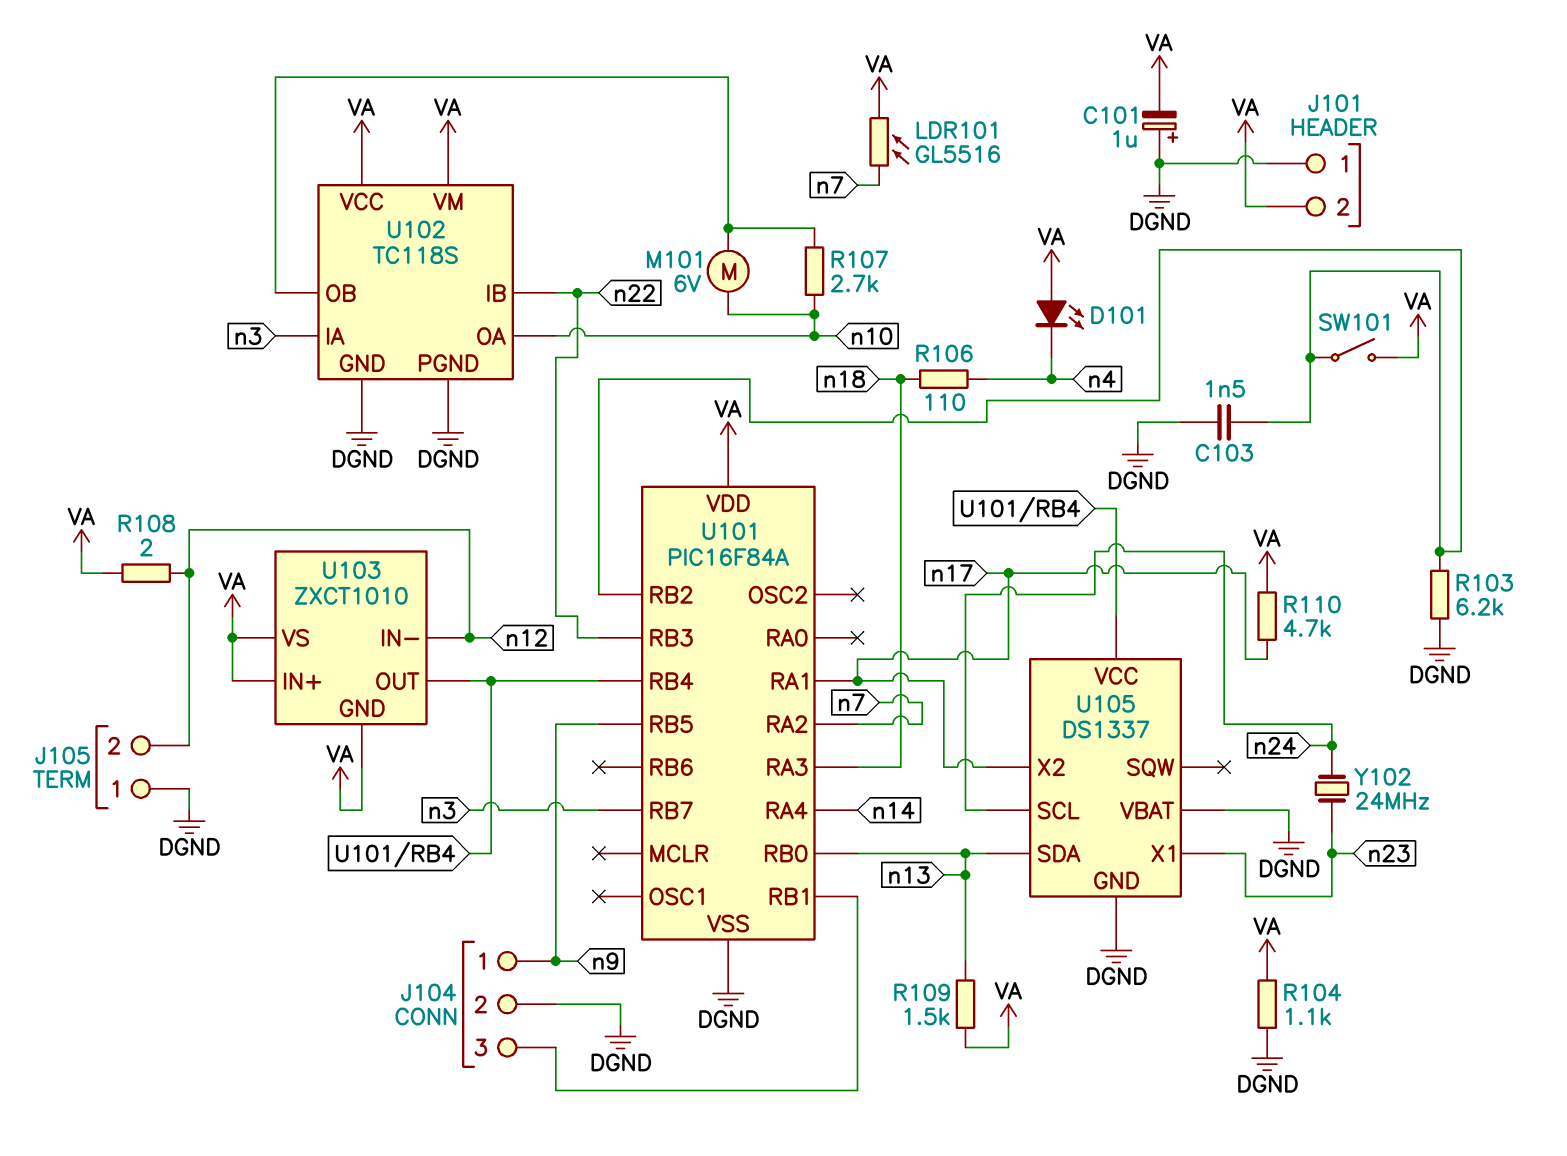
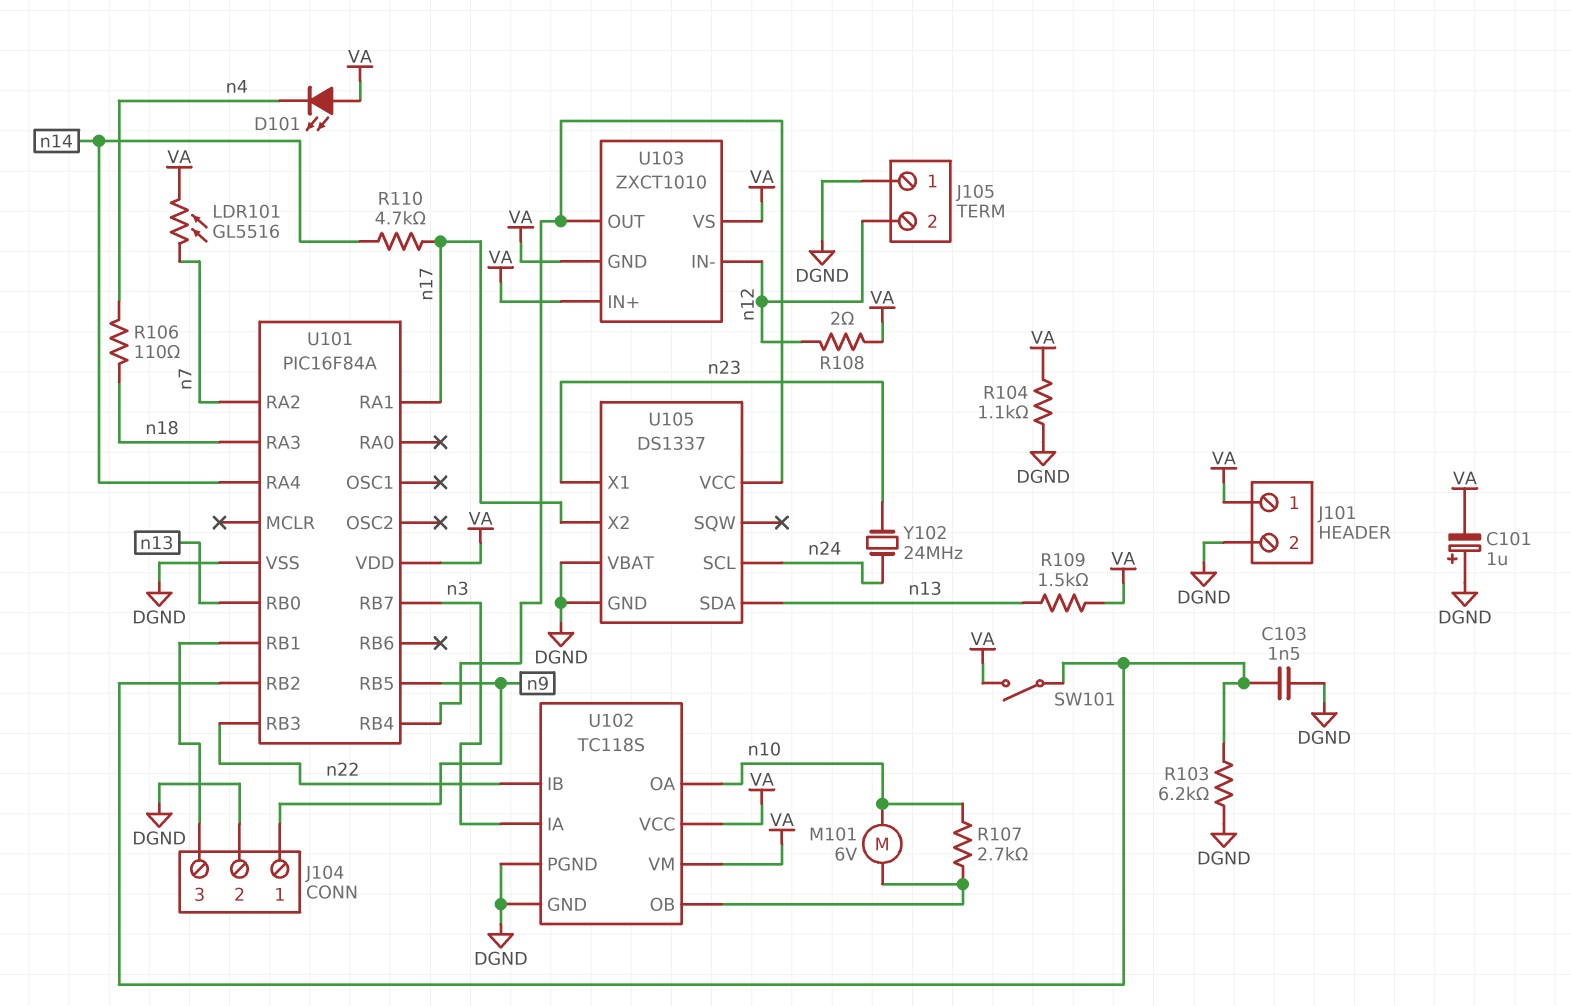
J101 pin 1: DGND -> VA
J101 pin 2: VA -> DGND
R110: 4.7k (VA, n17) -> 4.7k (n14, n17)

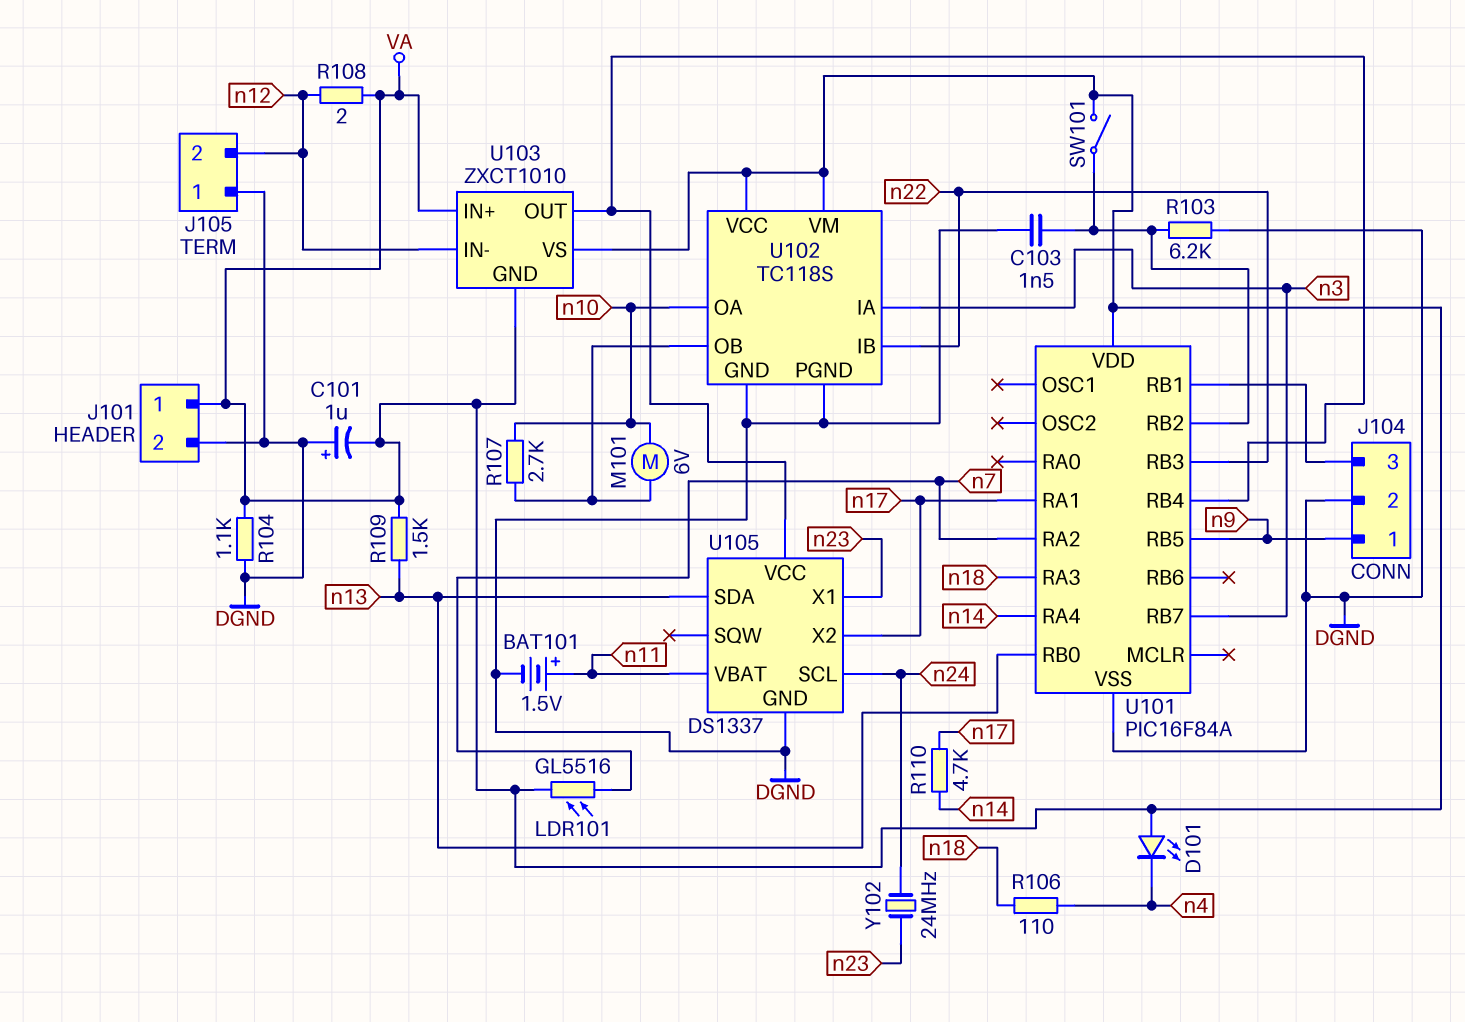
BAT101: none -> 1.5V (plus n11, minus DGND)
U105 pin VBAT: DGND -> n11

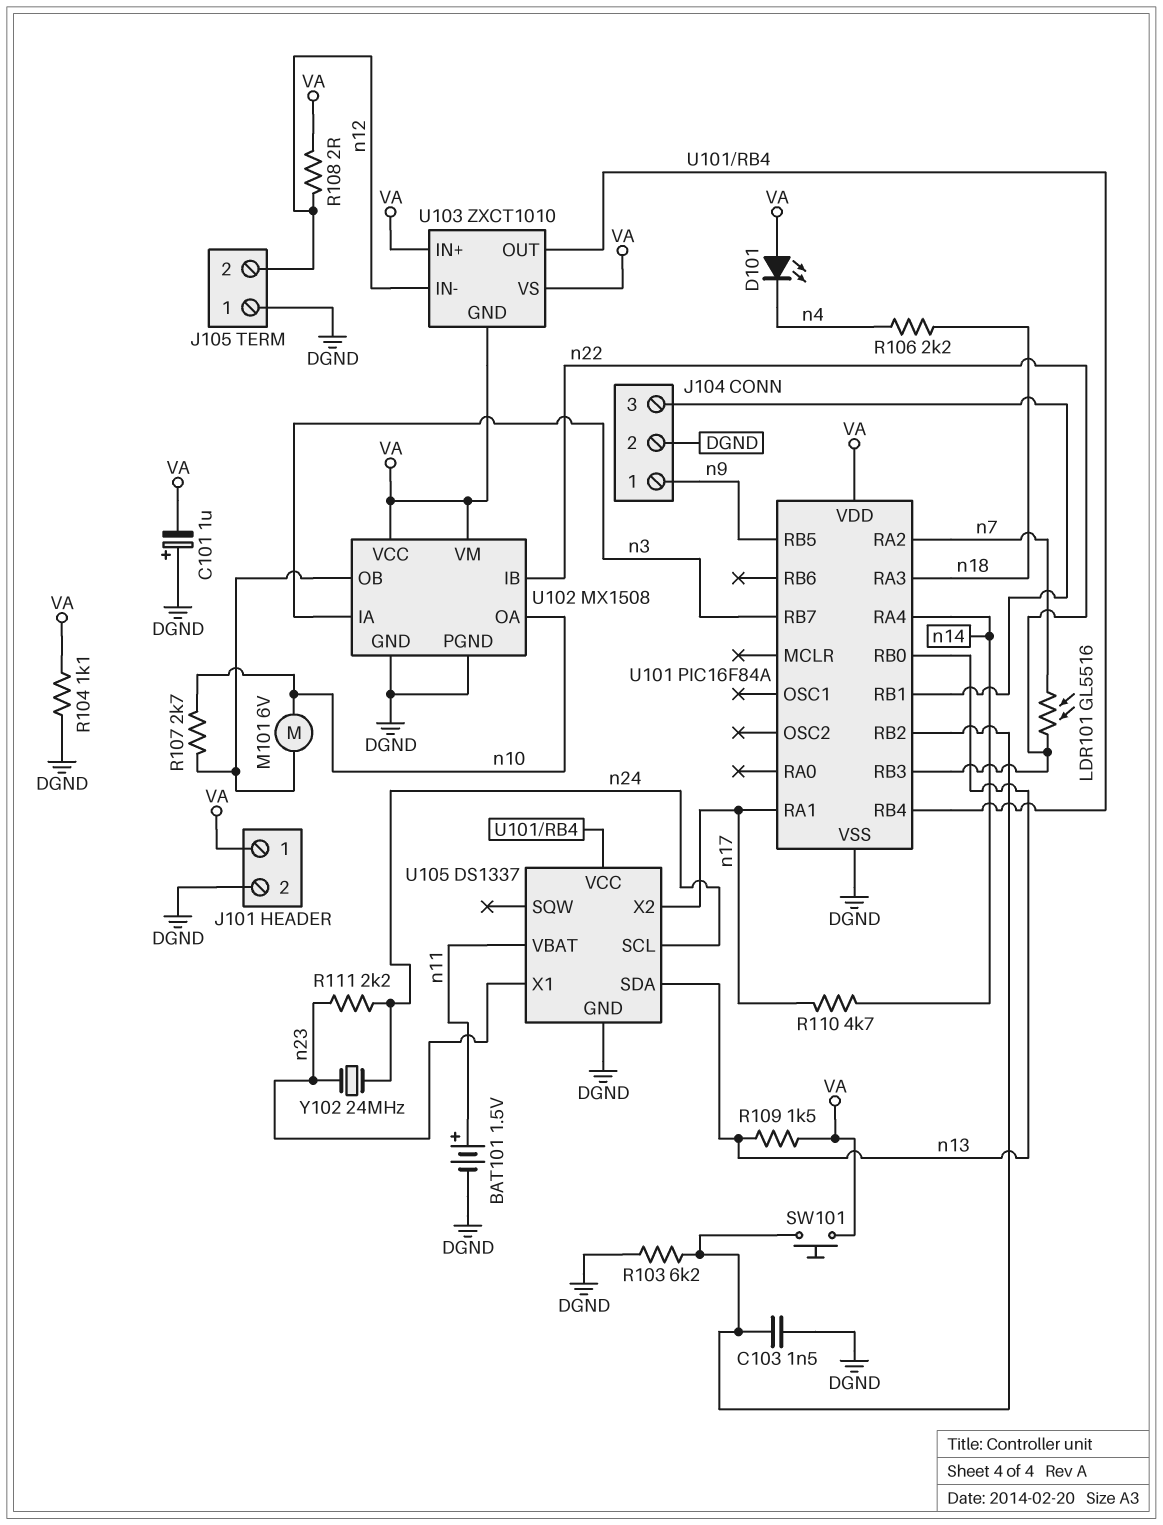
LDR101: GL5516 (VA, n7) -> GL5516 (n7, n22)
R106: 110 (n4, n18) -> 2.2k (n4, n18)
R111: none -> 2.2k (n23, n24)
SW101: switch (U101/RB2, VA) -> button (U101/RB2, VA)
U102: TC118S -> MX1508

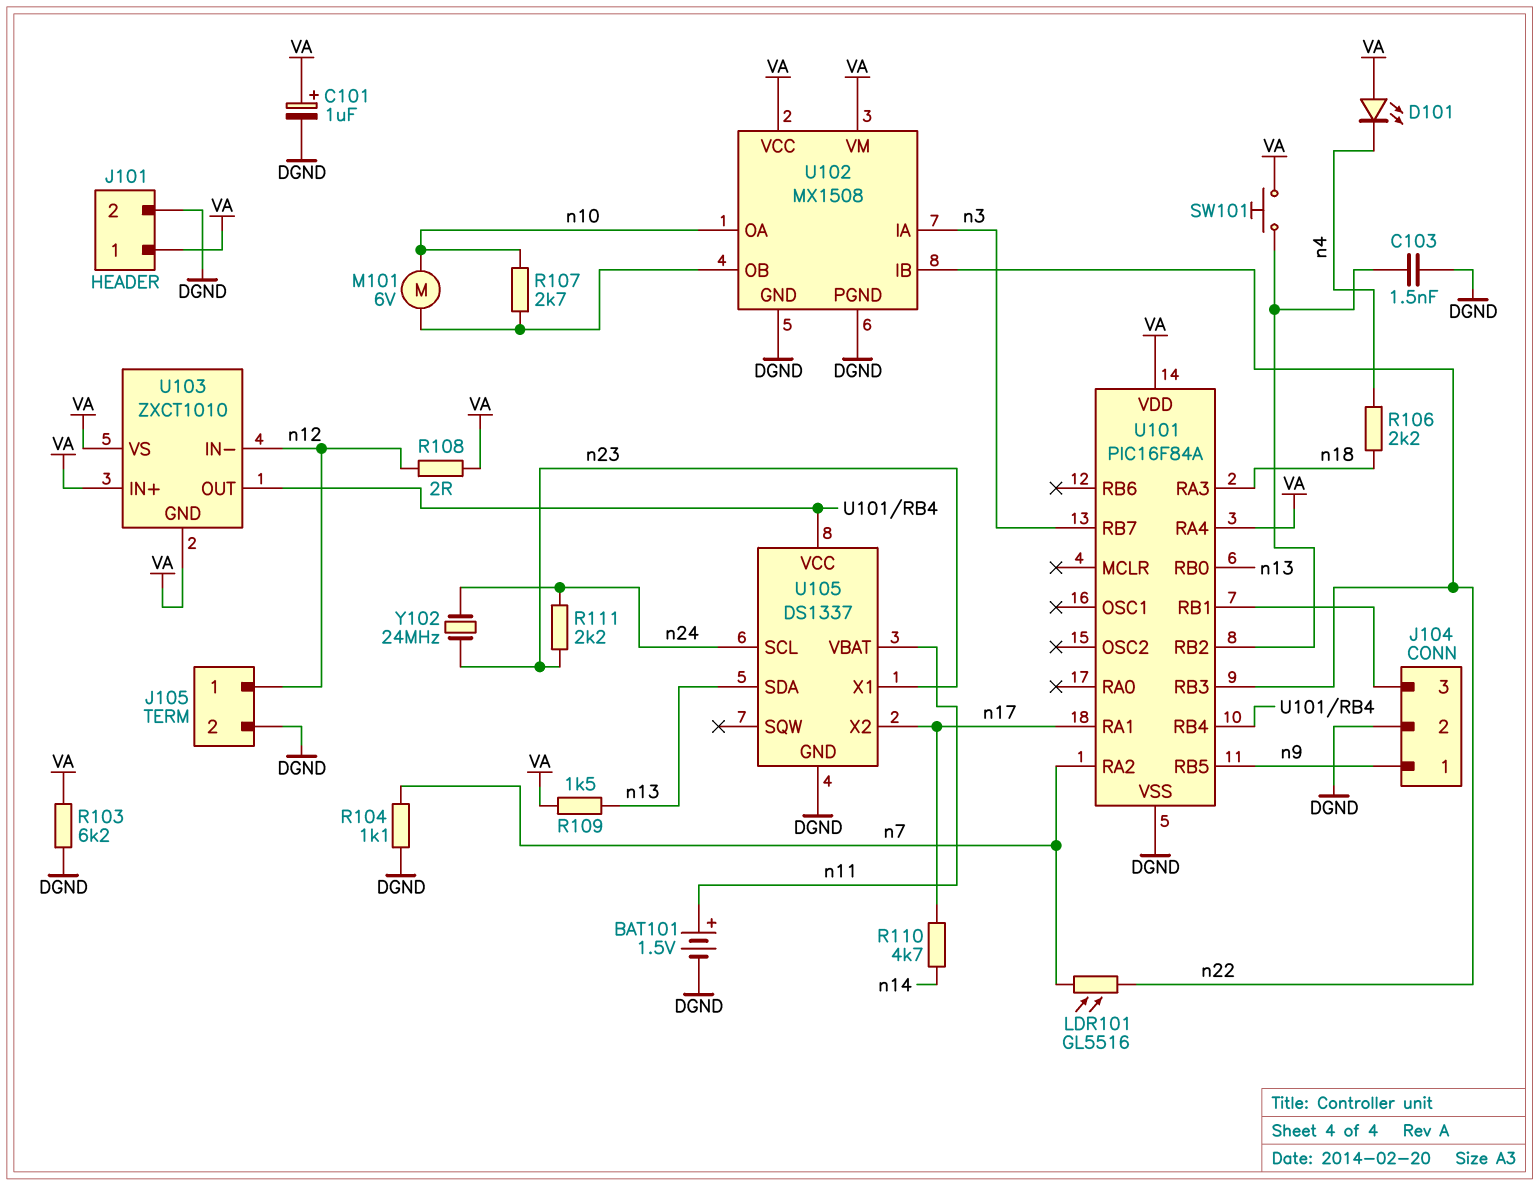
C101: 1uF (plus DGND, minus VA) -> 1uF (plus VA, minus DGND)
J105 pin 1: DGND -> n12
J105 pin 2: n12 -> DGND
R103: 6.2k (DGND, U101/RB2) -> 6.2k (DGND, VA)
R104: 1.1k (DGND, VA) -> 1.1k (DGND, n7)
U101 pin RA4: n14 -> VA

